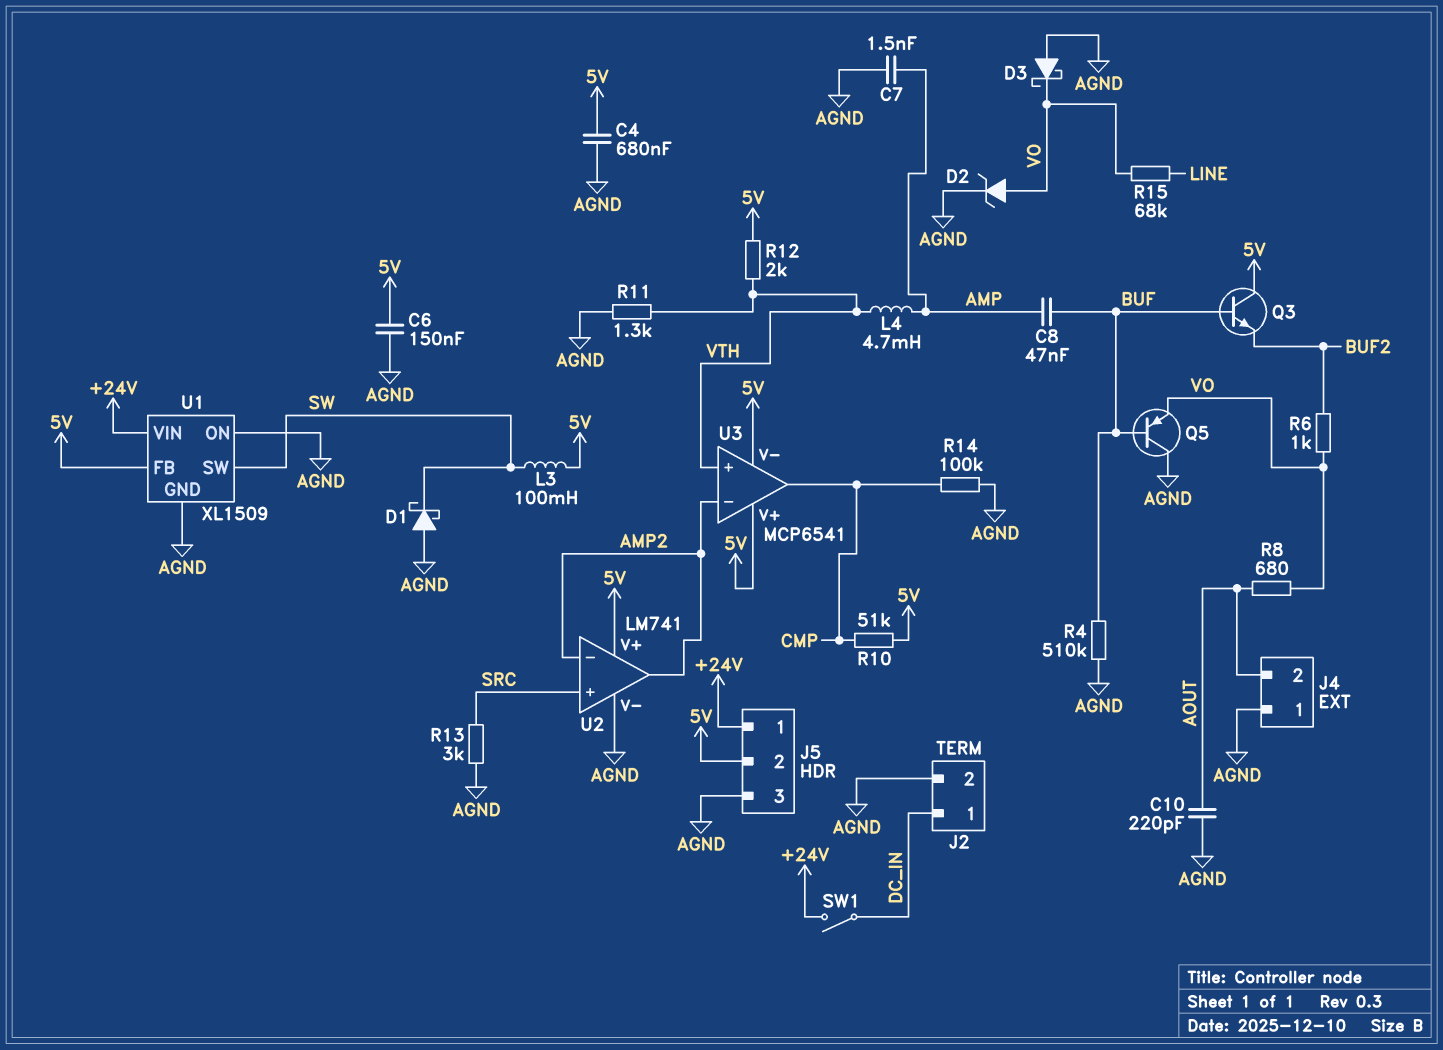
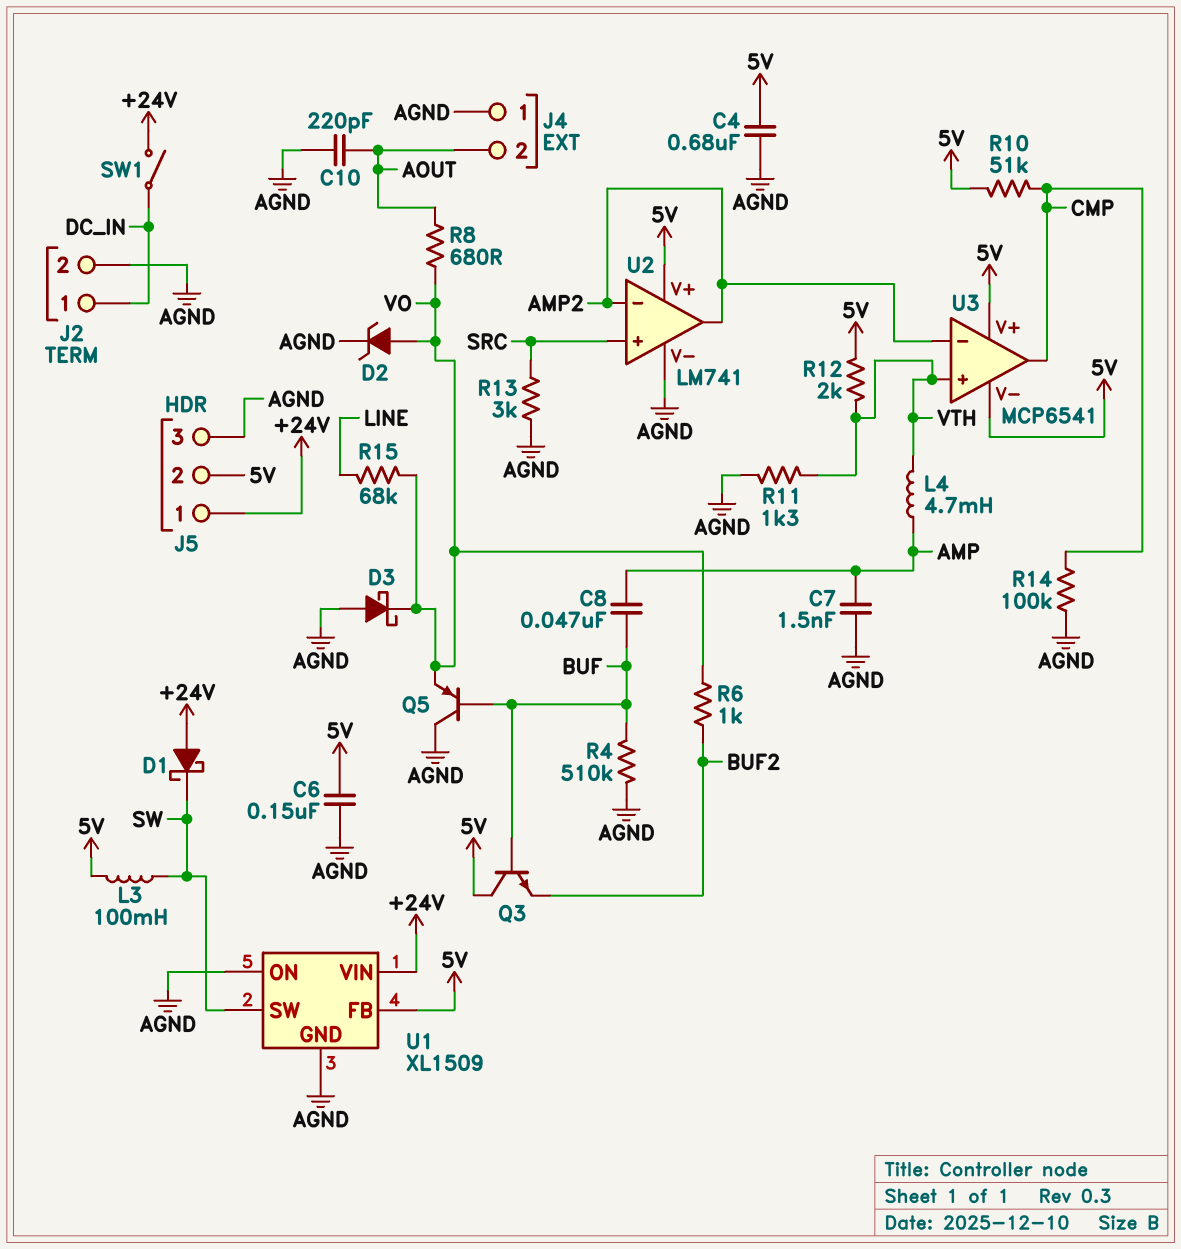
D1: schottky (A AGND, K SW) -> schottky (A +24V, K SW)

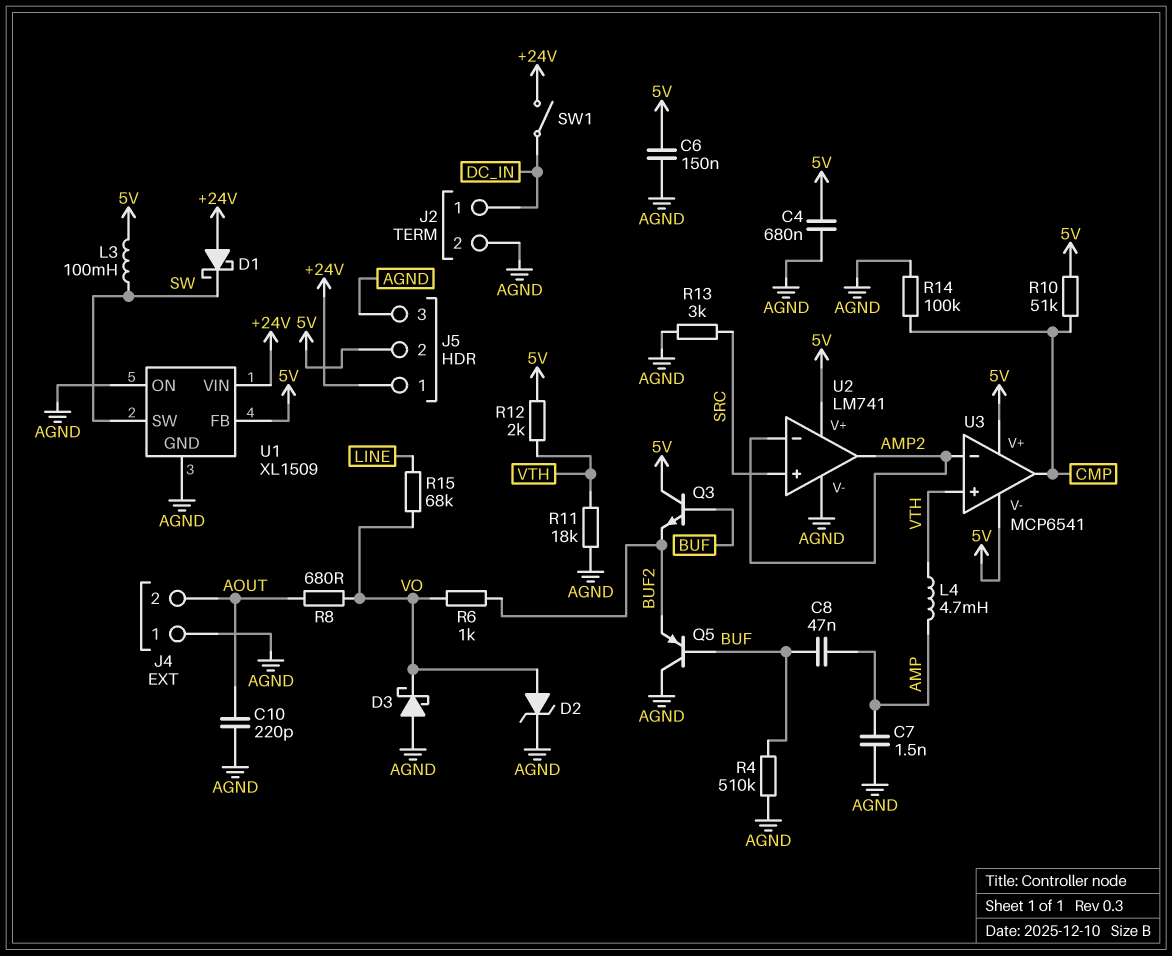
Q5: PNP (B BUF, C AGND, E VO) -> PNP (B BUF, C AGND, E BUF2)
R11: 1.3k (AGND, VTH) -> 18k (AGND, VTH)

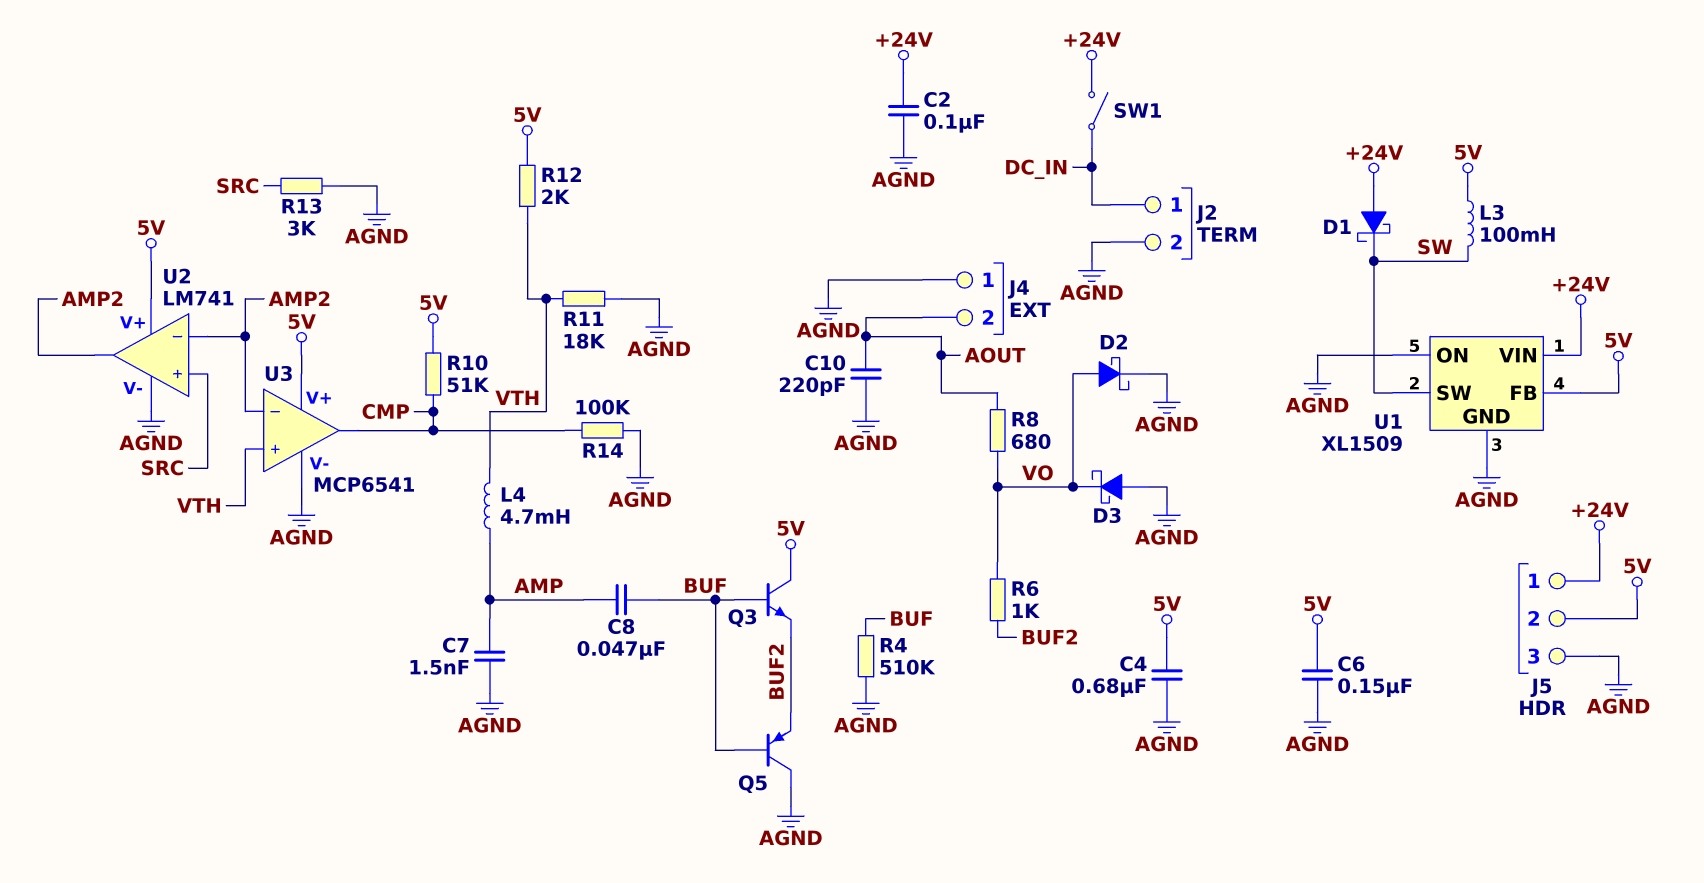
C2: none -> 100nF (+24V, AGND)
D2: zener (A VO, K AGND) -> schottky (A VO, K AGND)
R15: 68k (LINE, VO) -> none
U3 pin V-: 5V -> AGND

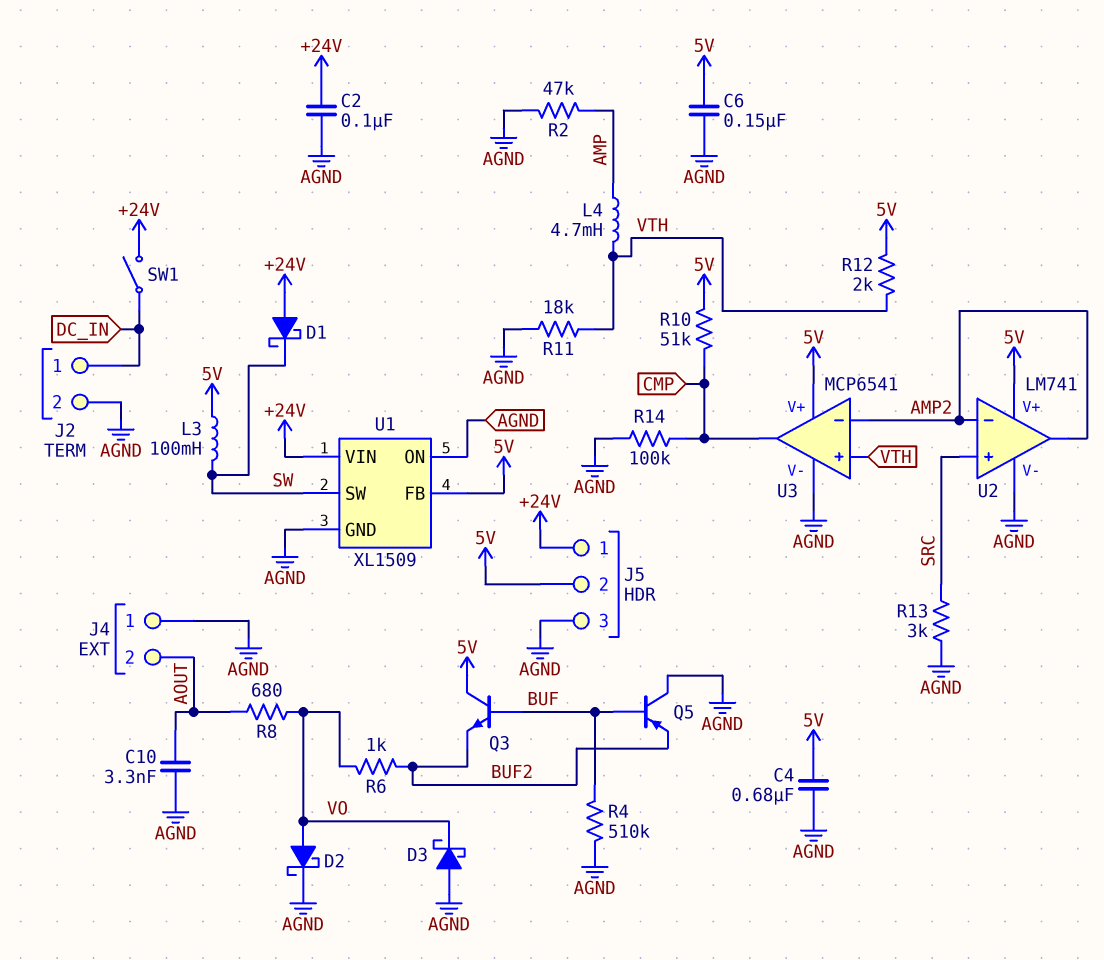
C7: 1.5nF (AGND, AMP) -> none
C8: 47nF (AMP, BUF) -> none
C10: 220pF (AGND, AOUT) -> 3.3nF (AGND, AOUT)
R2: none -> 47k (AGND, AMP)

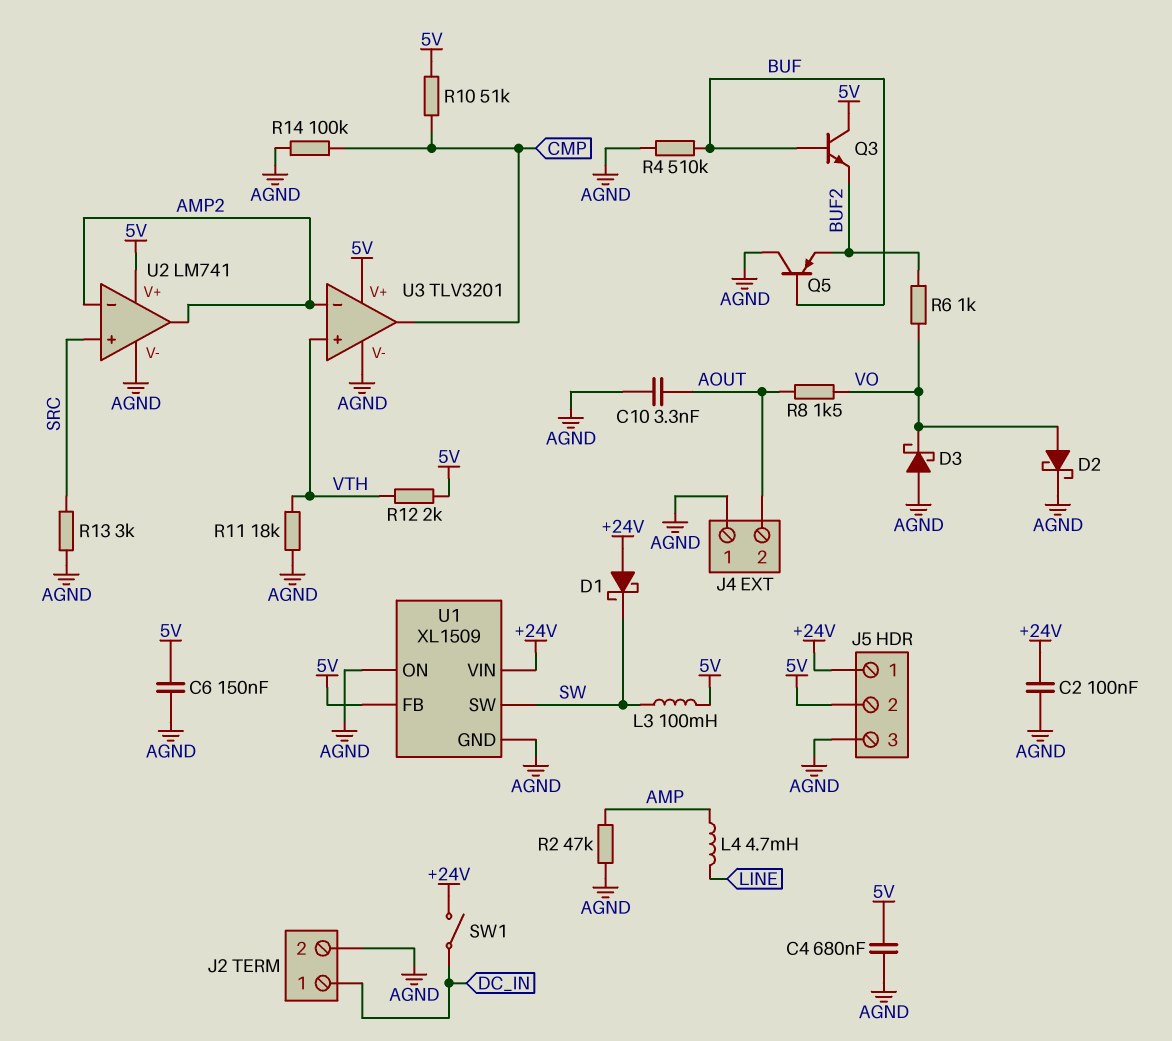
L4: 4.7mH (AMP, VTH) -> 4.7mH (AMP, LINE)
R8: 680 (AOUT, VO) -> 1.5k (AOUT, VO)
U3: MCP6541 -> TLV3201

